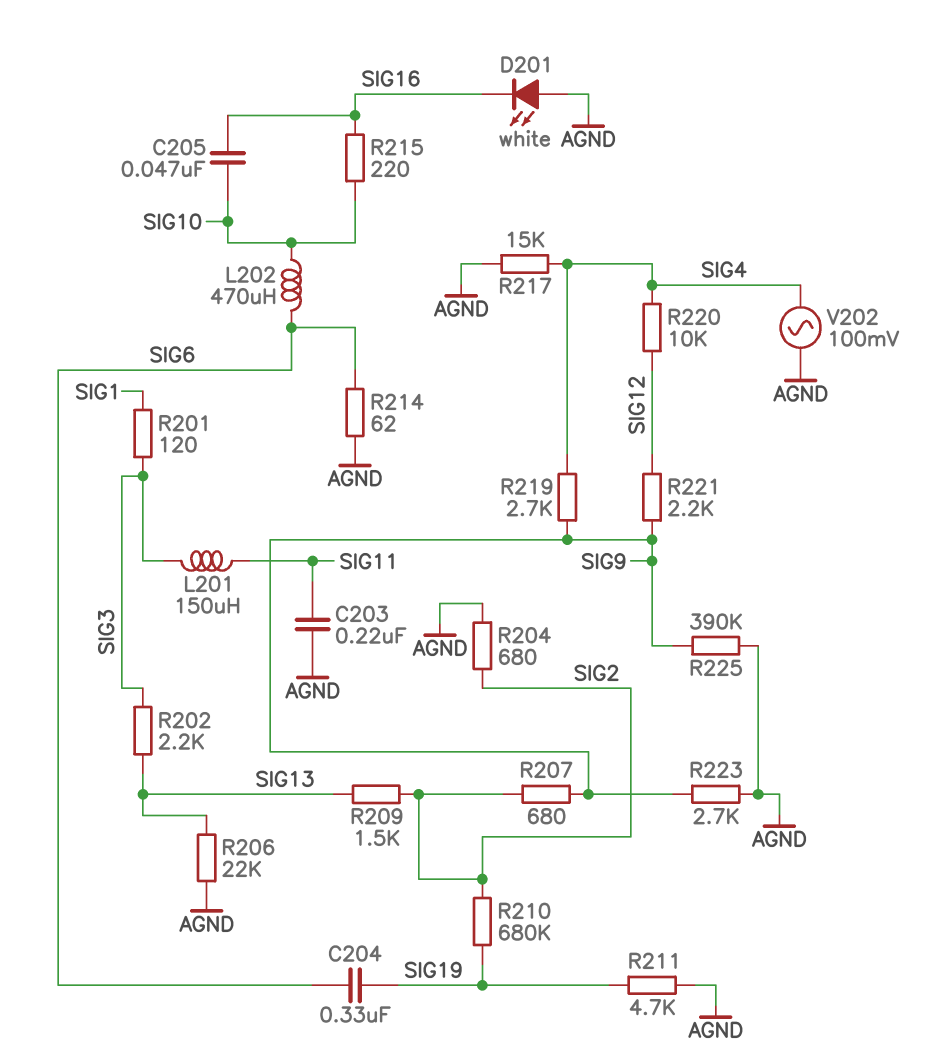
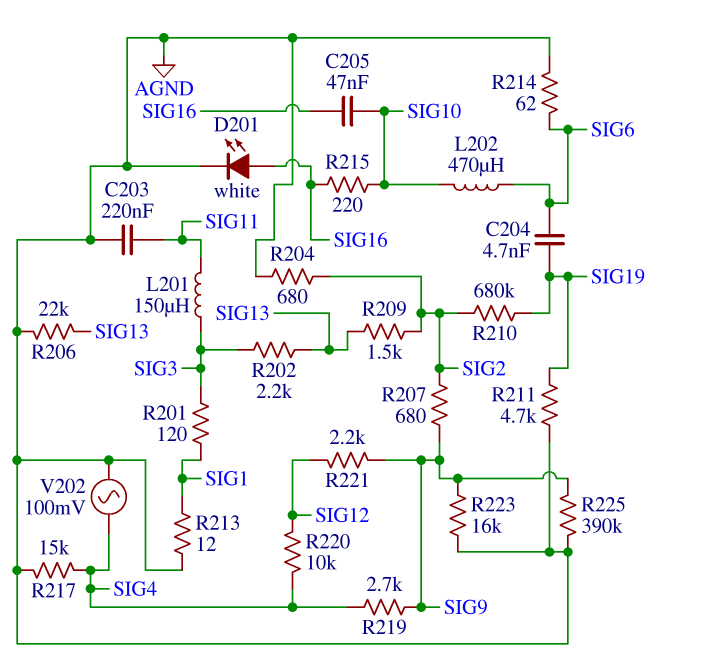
C204: 330nF (SIG6, SIG19) -> 4.7nF (SIG6, SIG19)
D201: LED white (A AGND, K SIG16) -> LED white (A SIG16, K AGND)
R213: none -> 12 (AGND, SIG1)
R223: 2.7k (AGND, SIG9) -> 16k (AGND, SIG9)

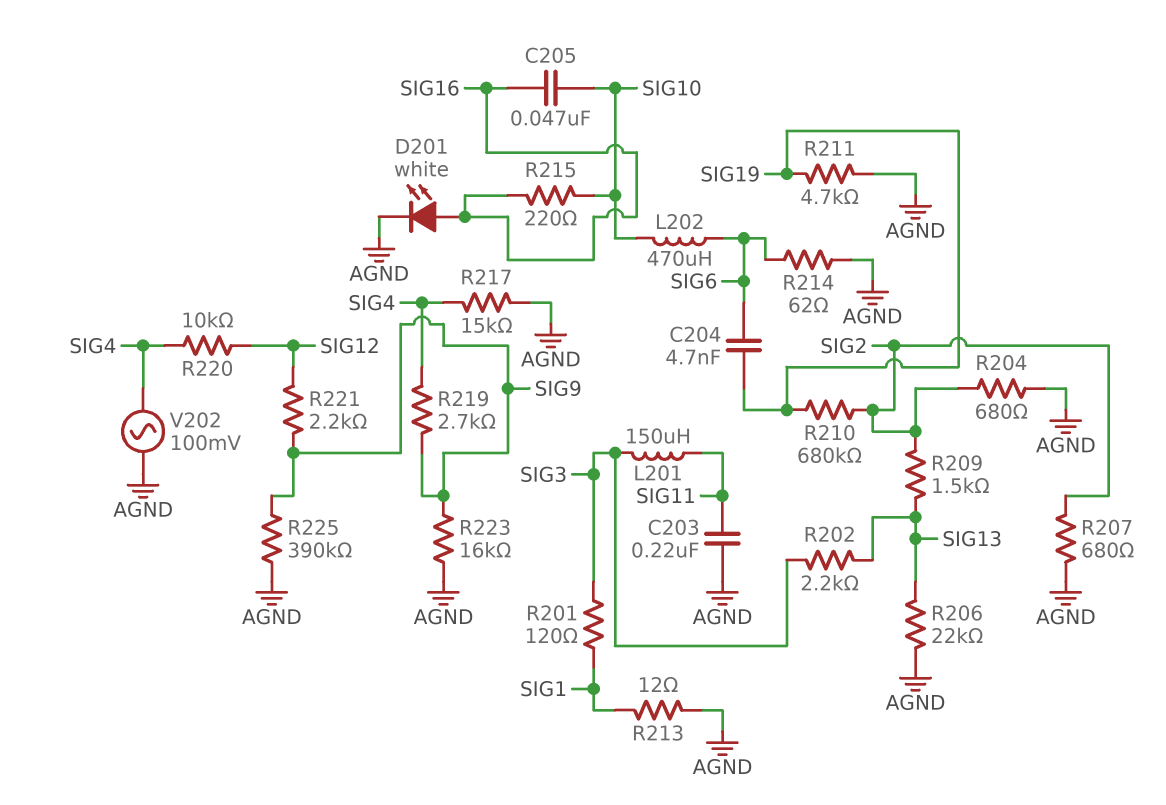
R207: 680 (SIG2, SIG9) -> 680 (AGND, SIG2)

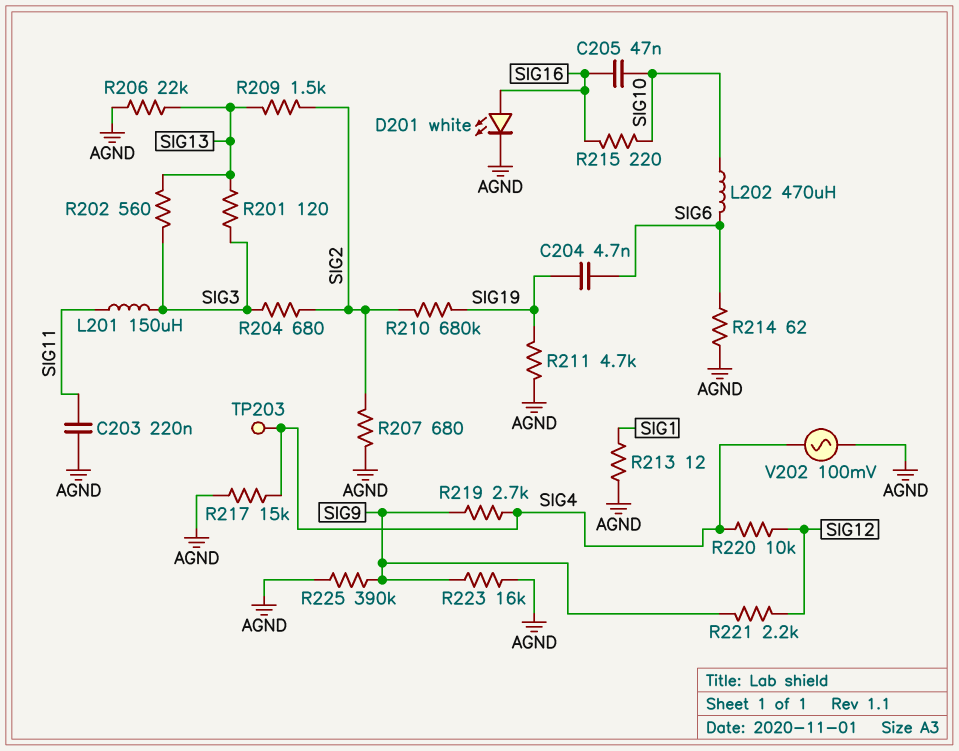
R201: 120 (SIG1, SIG3) -> 120 (SIG3, SIG13)
R202: 2.2k (SIG3, SIG13) -> 560 (SIG3, SIG13)
R204: 680 (AGND, SIG2) -> 680 (SIG2, SIG3)
TP203: none -> test point (SIG4)

